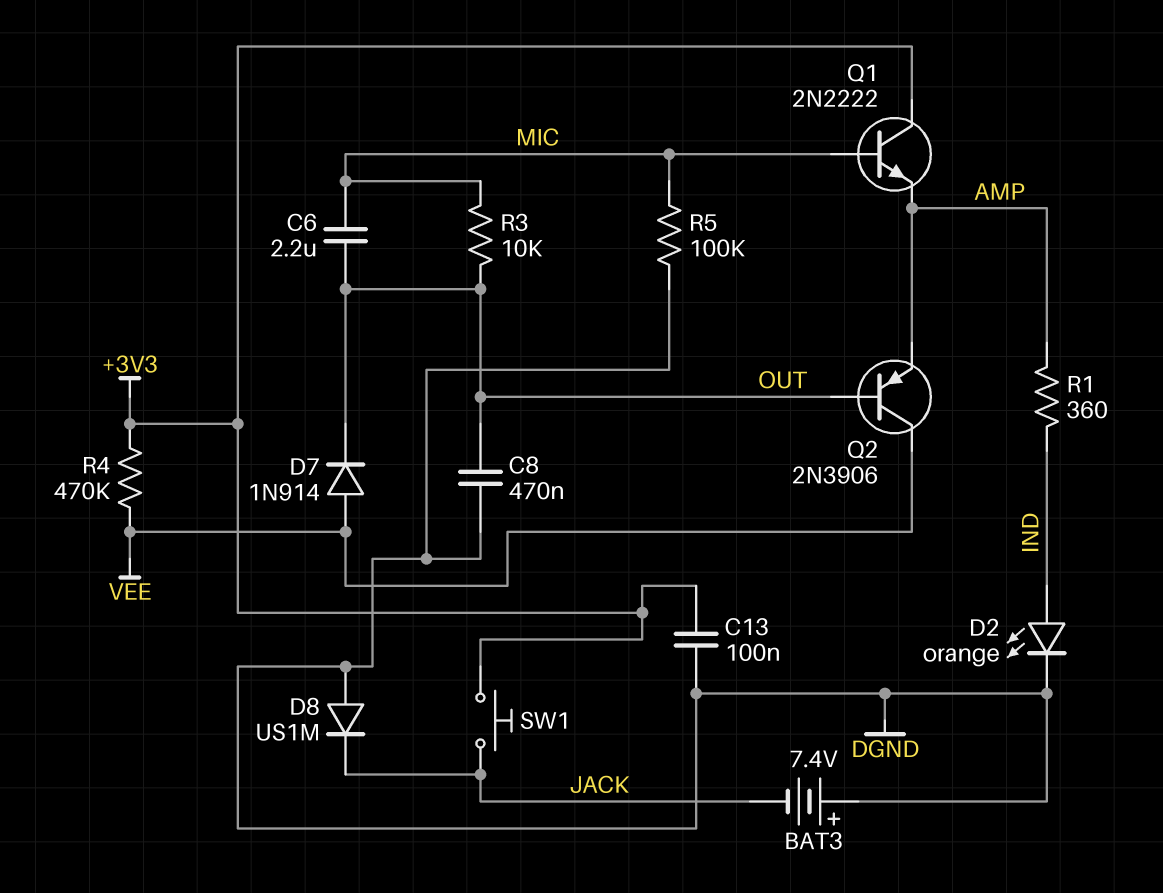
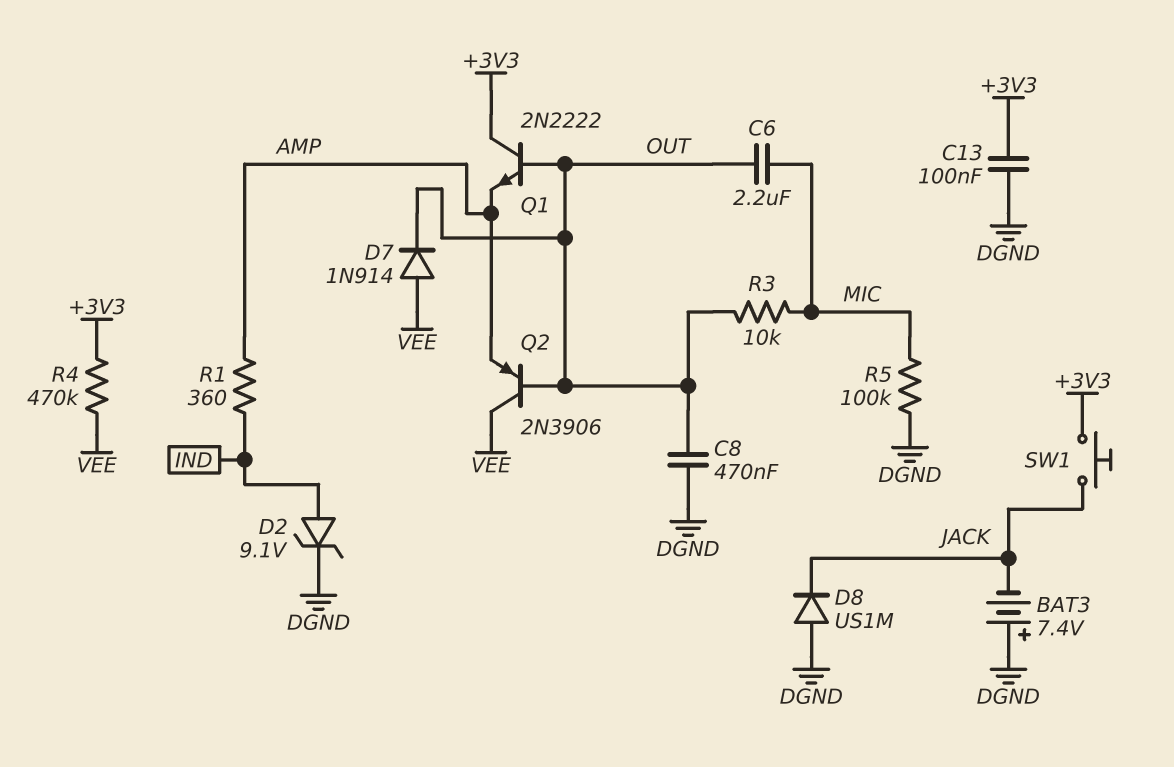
D2: LED orange (A IND, K DGND) -> zener 9.1V (A IND, K DGND)
Q1: NPN 2N2222 (B MIC, C +3V3, E AMP) -> NPN 2N2222 (B OUT, C +3V3, E AMP)

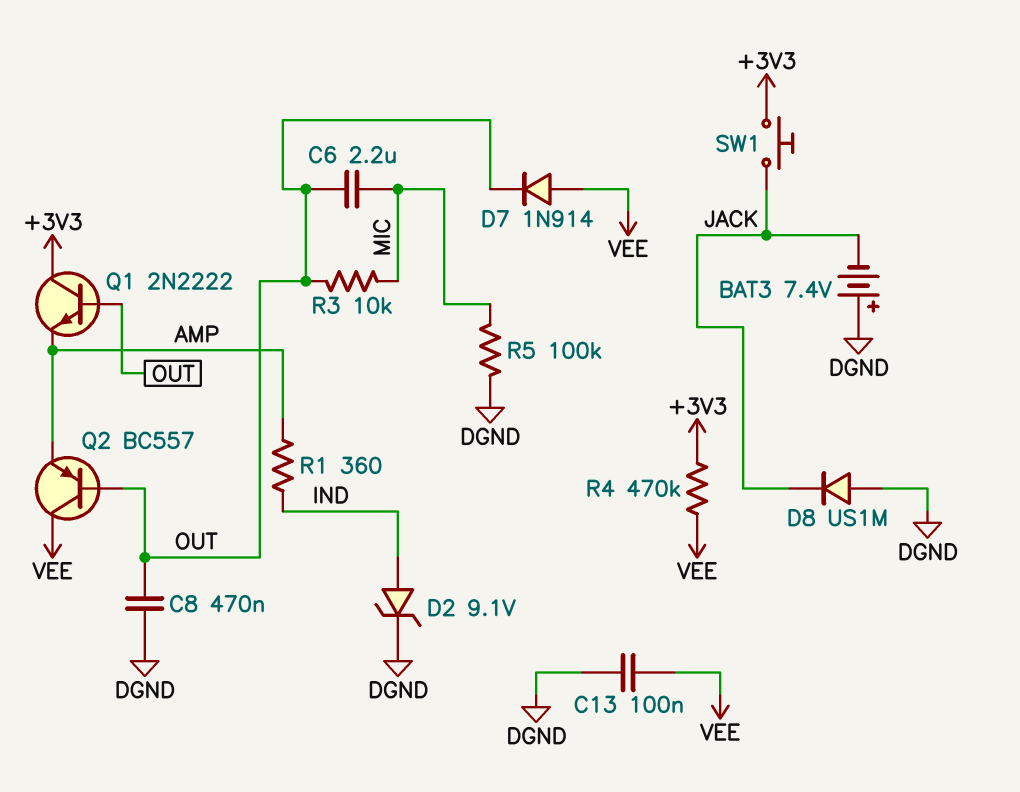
C13: 100nF (+3V3, DGND) -> 100nF (DGND, VEE)
Q2: PNP 2N3906 (B OUT, C VEE, E AMP) -> PNP BC557 (B OUT, C VEE, E AMP)

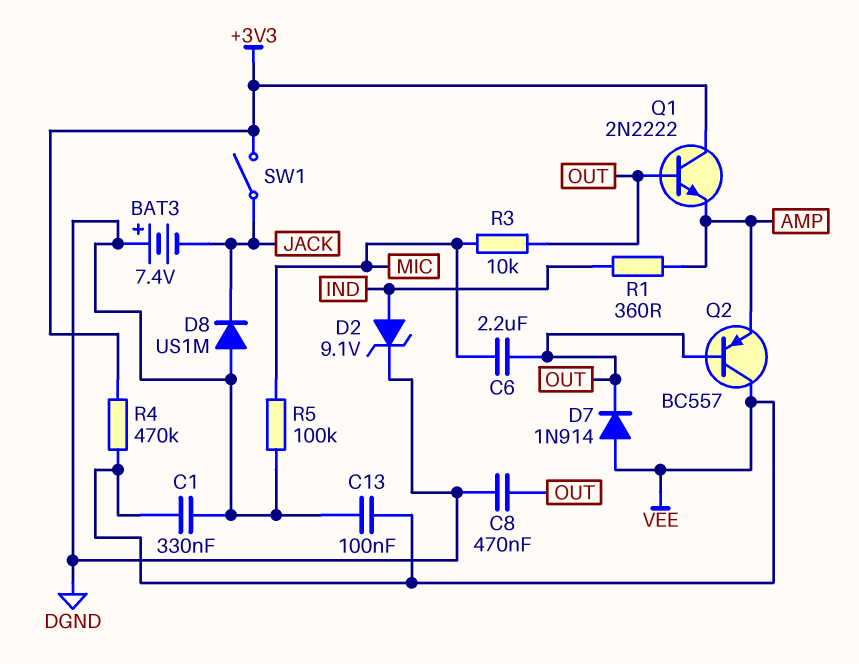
C1: none -> 330nF (DGND, VEE)
SW1: button (+3V3, JACK) -> switch (+3V3, JACK)

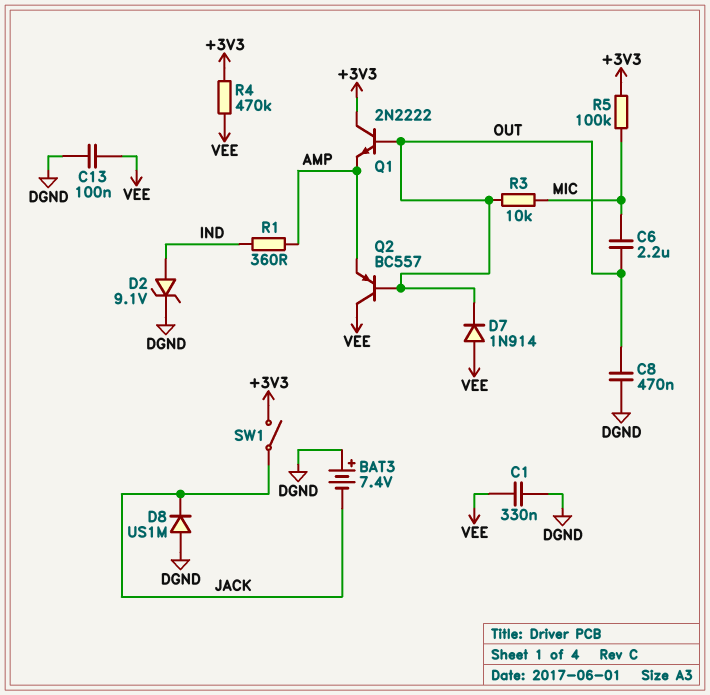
R5: 100k (DGND, MIC) -> 100k (+3V3, MIC)

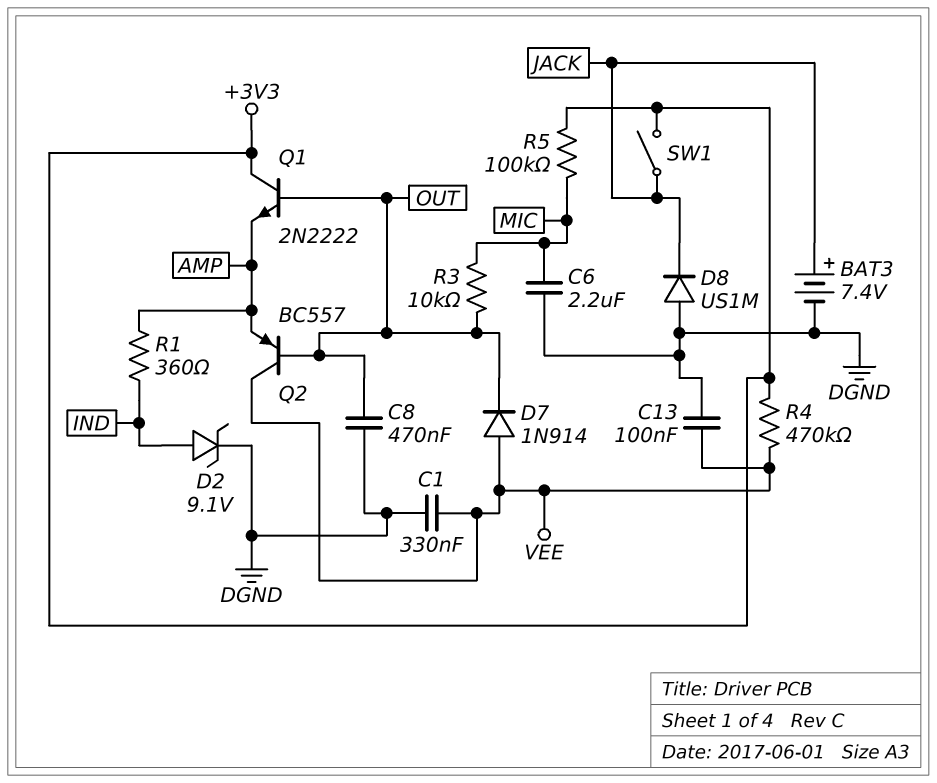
BAT3: 7.4V (plus DGND, minus JACK) -> 7.4V (plus JACK, minus DGND)
C6: 2.2uF (MIC, OUT) -> 2.2uF (DGND, MIC)

